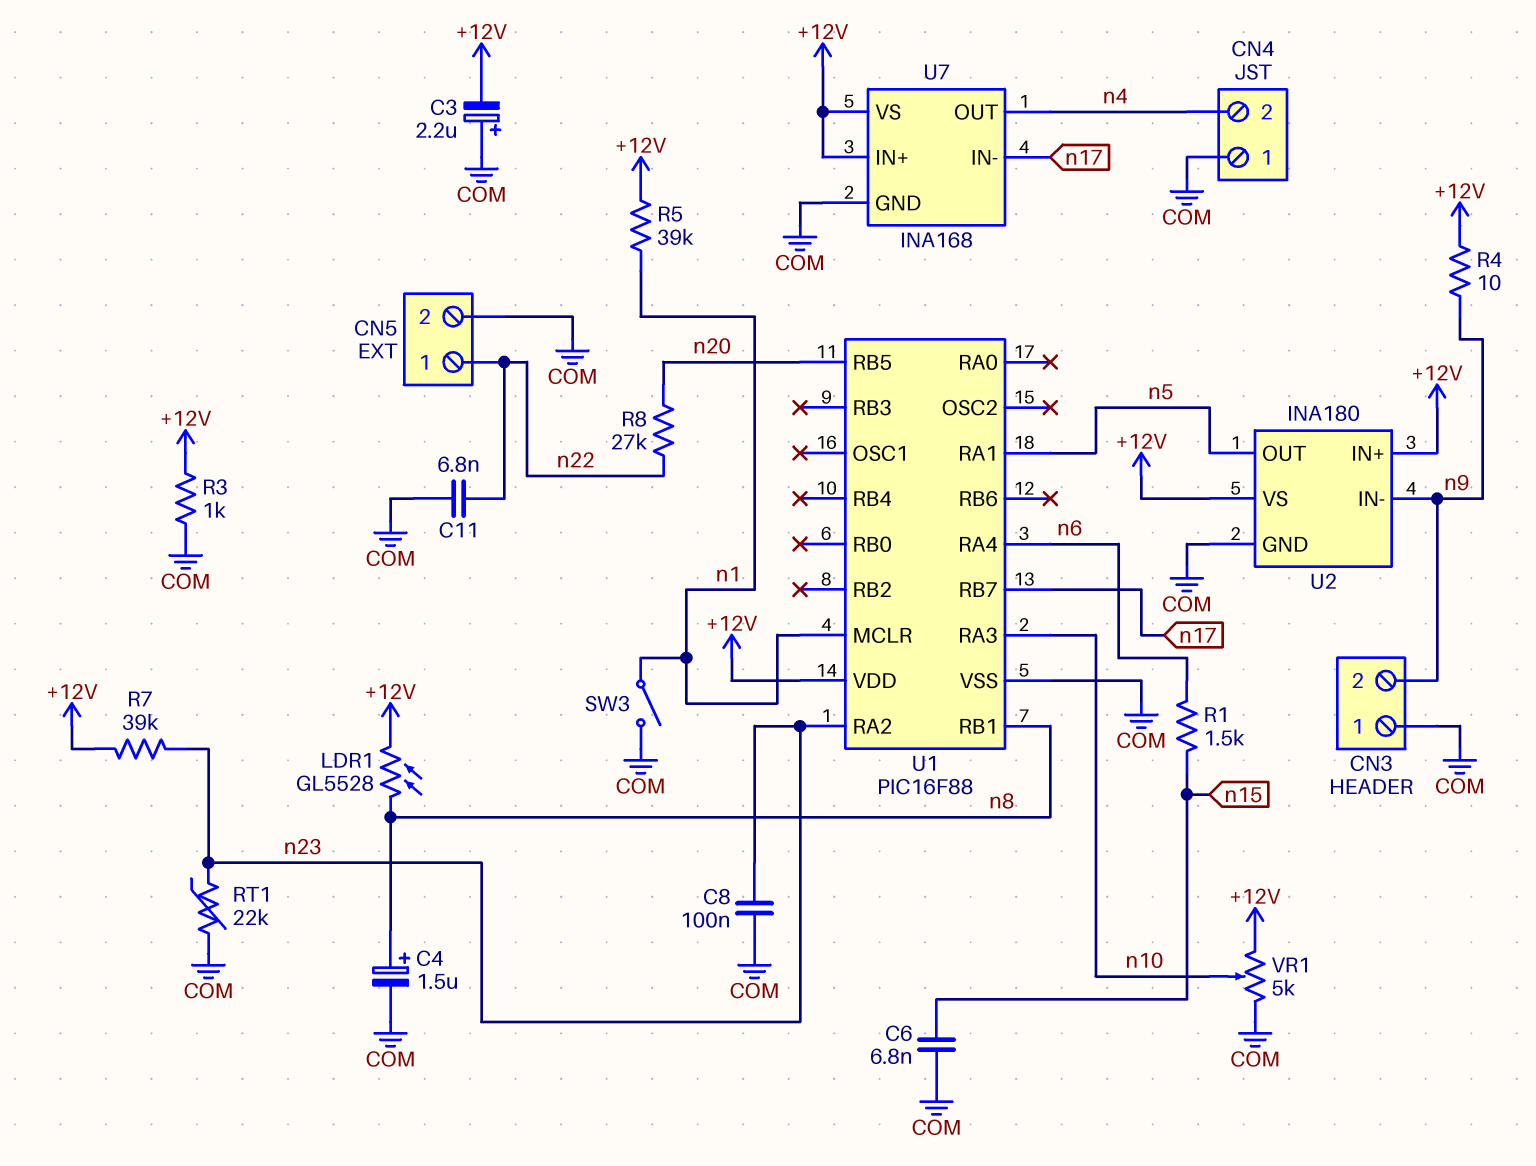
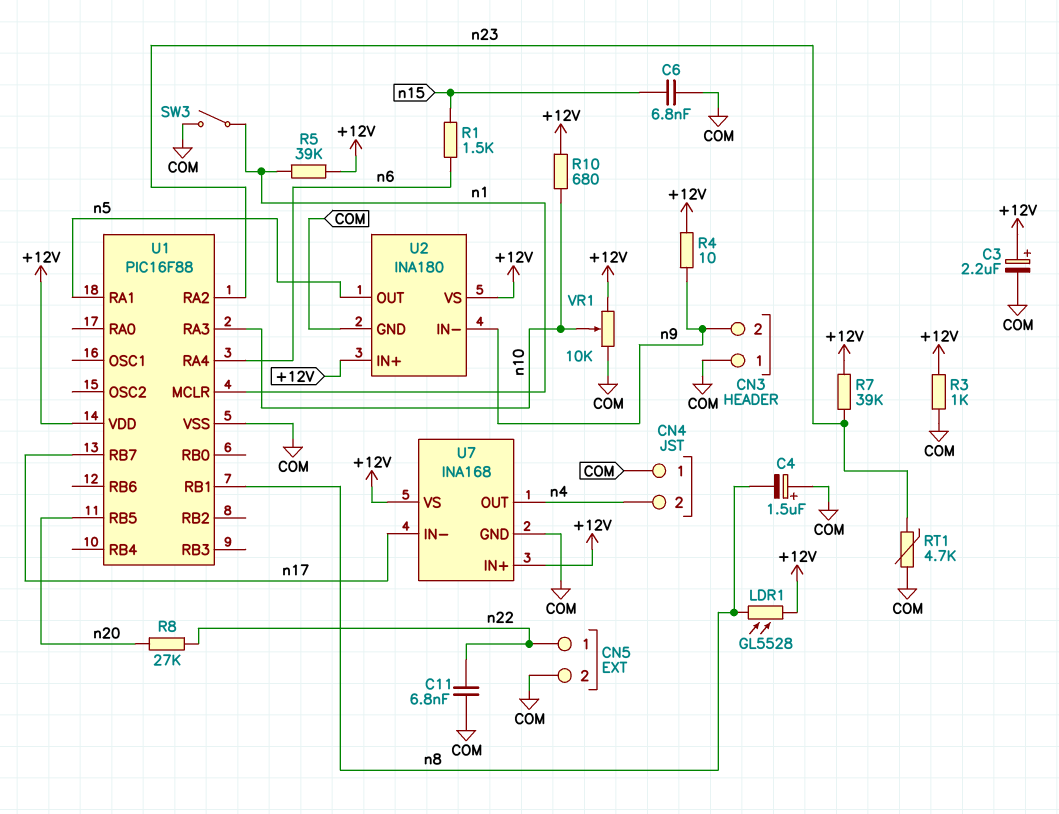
C3: 2.2uF (plus COM, minus +12V) -> 2.2uF (plus +12V, minus COM)
C4: 1.5uF (plus n8, minus COM) -> 1.5uF (plus COM, minus n8)
C8: 100nF (COM, n23) -> none
R10: none -> 680 (+12V, n10)
RT1: 22k (COM, n23) -> 4.7k (COM, n23)
VR1: 5k (+12V, COM, wiper n10) -> 10k (+12V, COM, wiper n10)

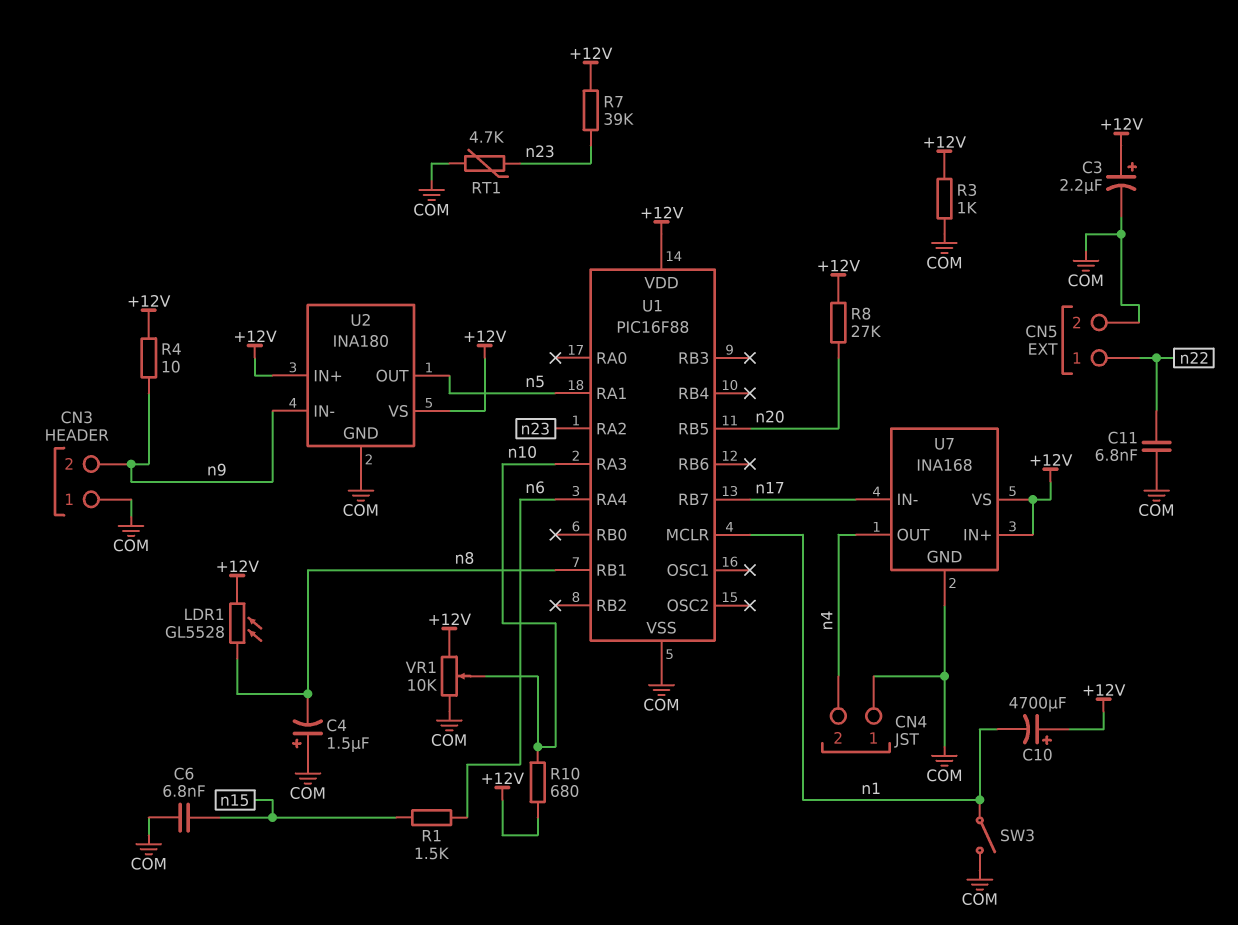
C10: none -> 4700uF (plus +12V, minus n1)
R5: 39k (+12V, n1) -> none
R8: 27k (n20, n22) -> 27k (+12V, n20)

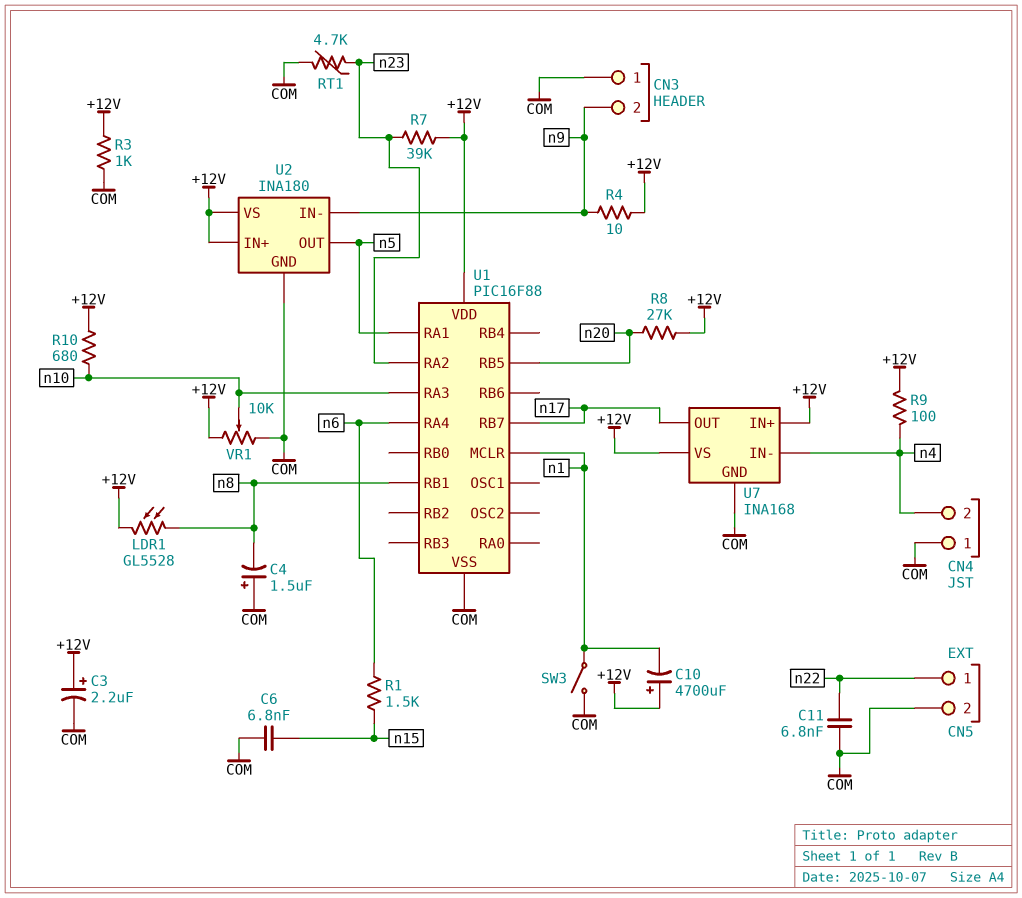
R9: none -> 100 (+12V, n4)
U7 pin IN-: n17 -> n4
U7 pin OUT: n4 -> n17

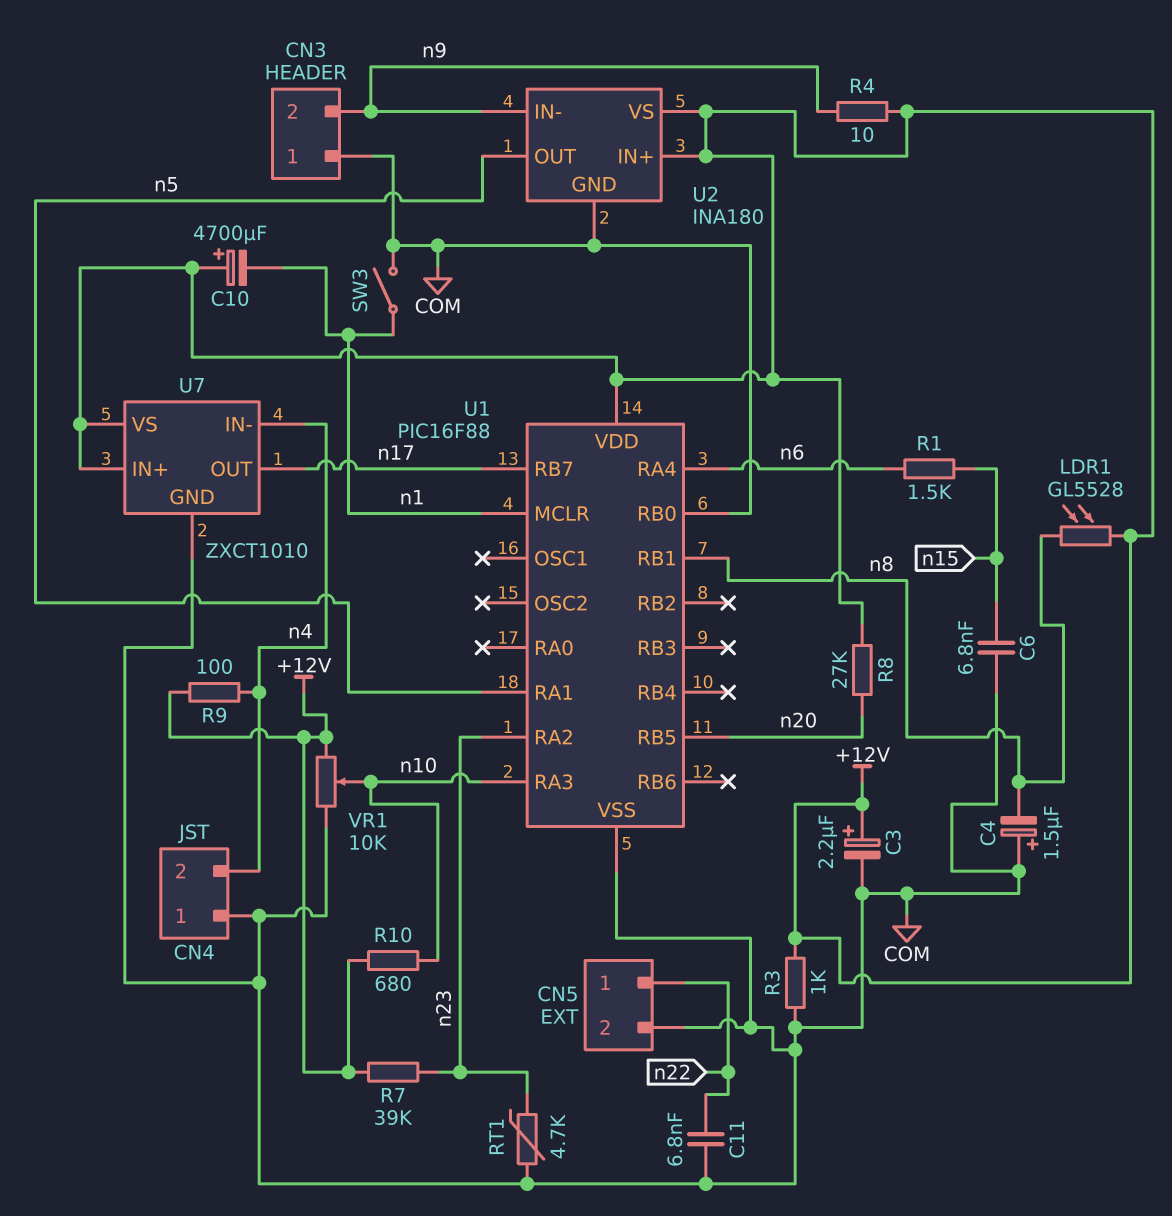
U1 pin RB0: none -> COM
U7: INA168 -> ZXCT1010

